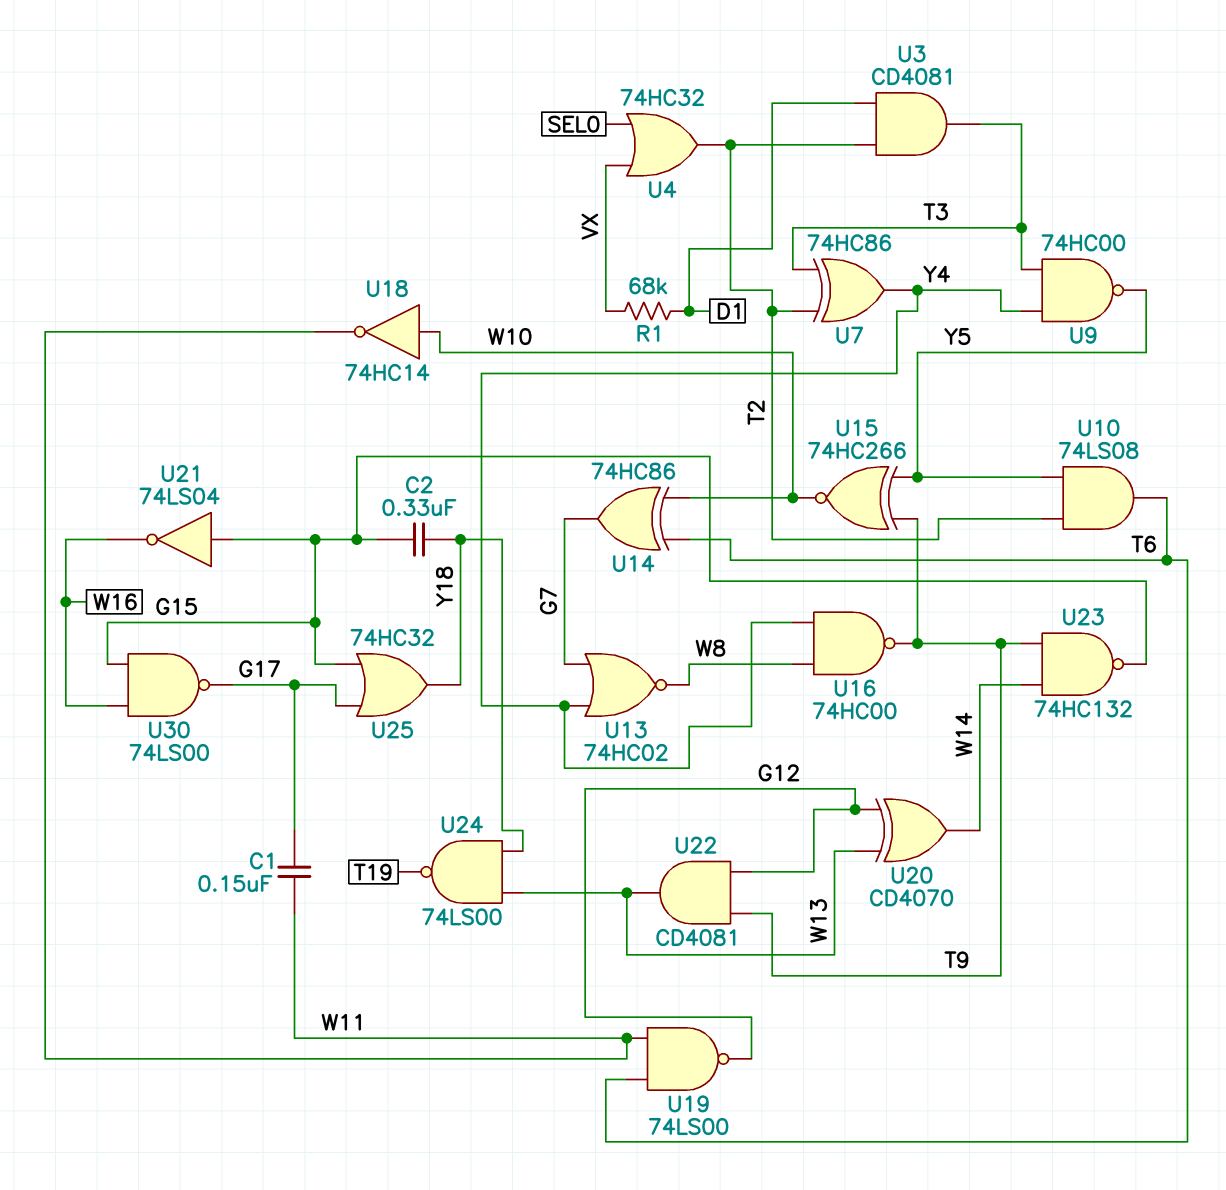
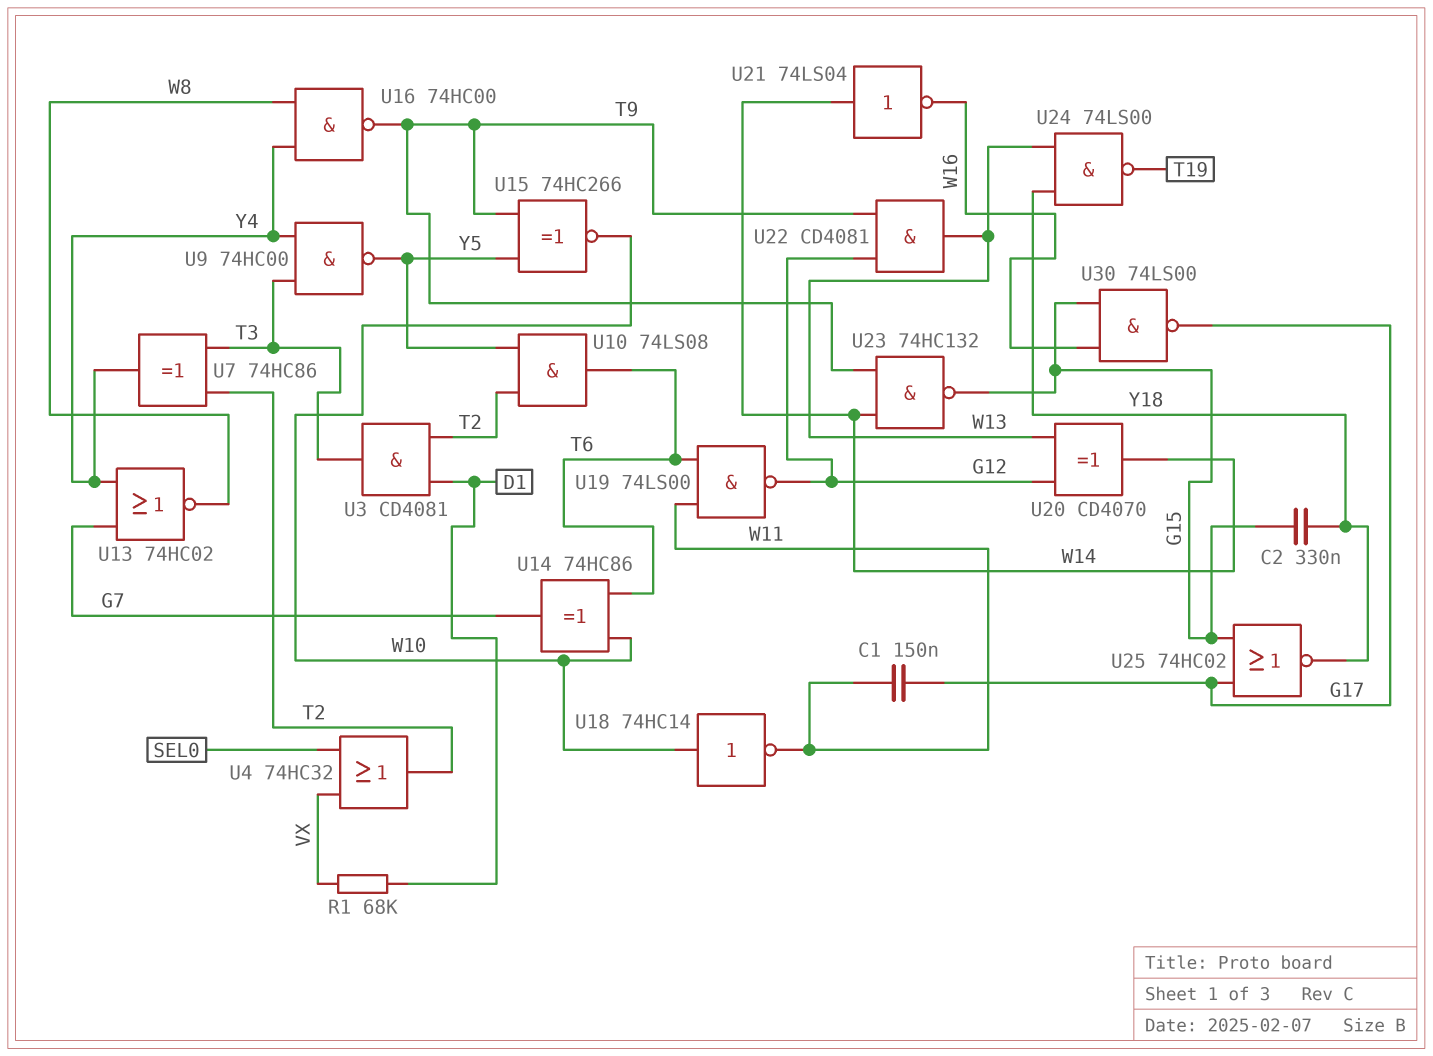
U21: NOT 74LS04 (in G15, out W16) -> NOT 74LS04 (in W14, out W16)
U25: OR 74HC32 (in G15, in G17, out Y18) -> NOR 74HC02 (in G15, in G17, out Y18)

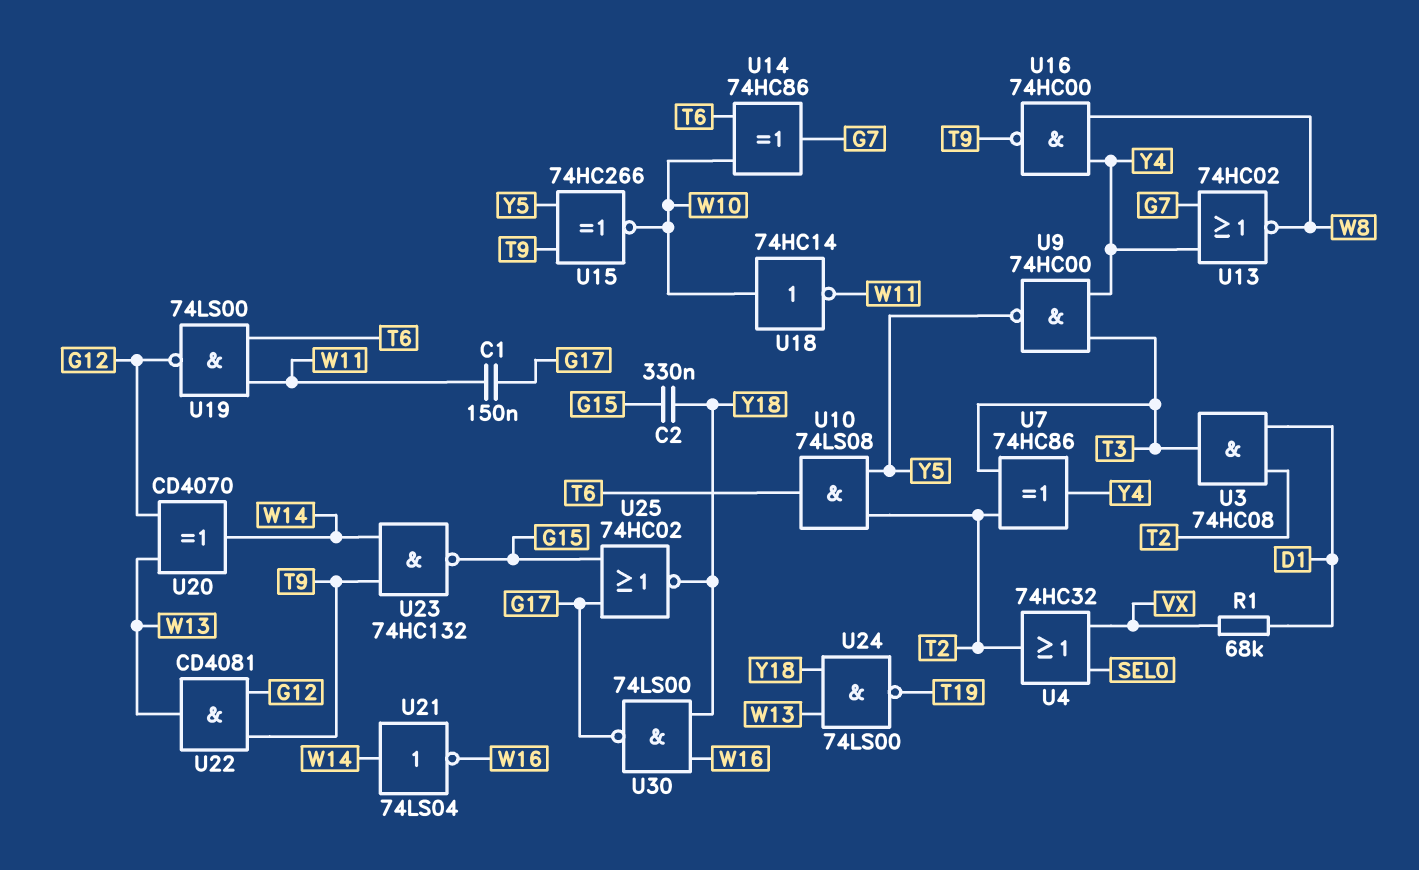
U3: AND CD4081 (in D1, in T2, out T3) -> AND 74HC08 (in D1, in T2, out T3)
U30: NAND 74LS00 (in G15, in W16, out G17) -> NAND 74LS00 (in W16, in Y18, out G17)

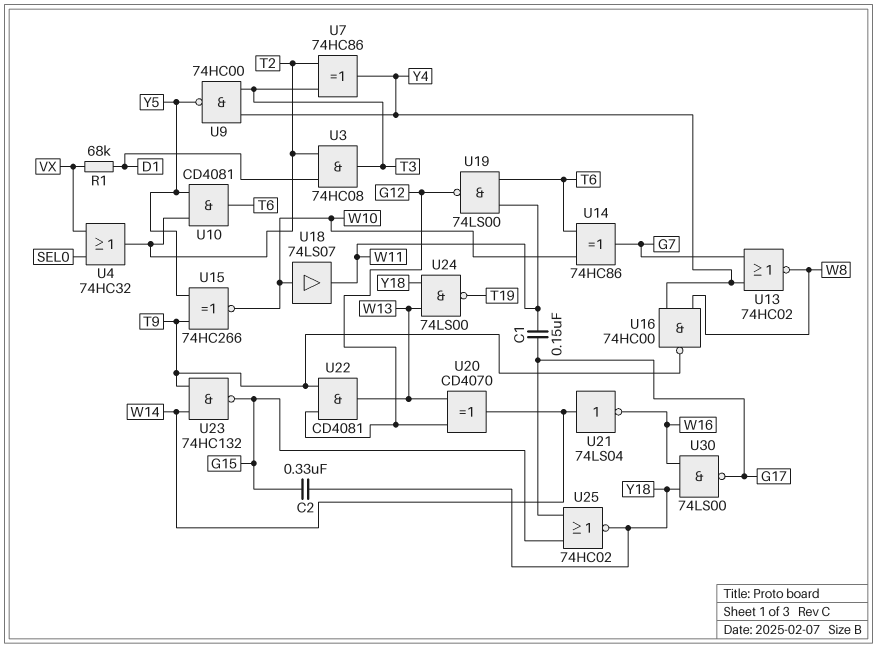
U10: AND 74LS08 (in T2, in Y5, out T6) -> AND CD4081 (in T2, in Y5, out T6)
U18: NOT 74HC14 (in W10, out W11) -> buffer 74LS07 (in W10, out W11)

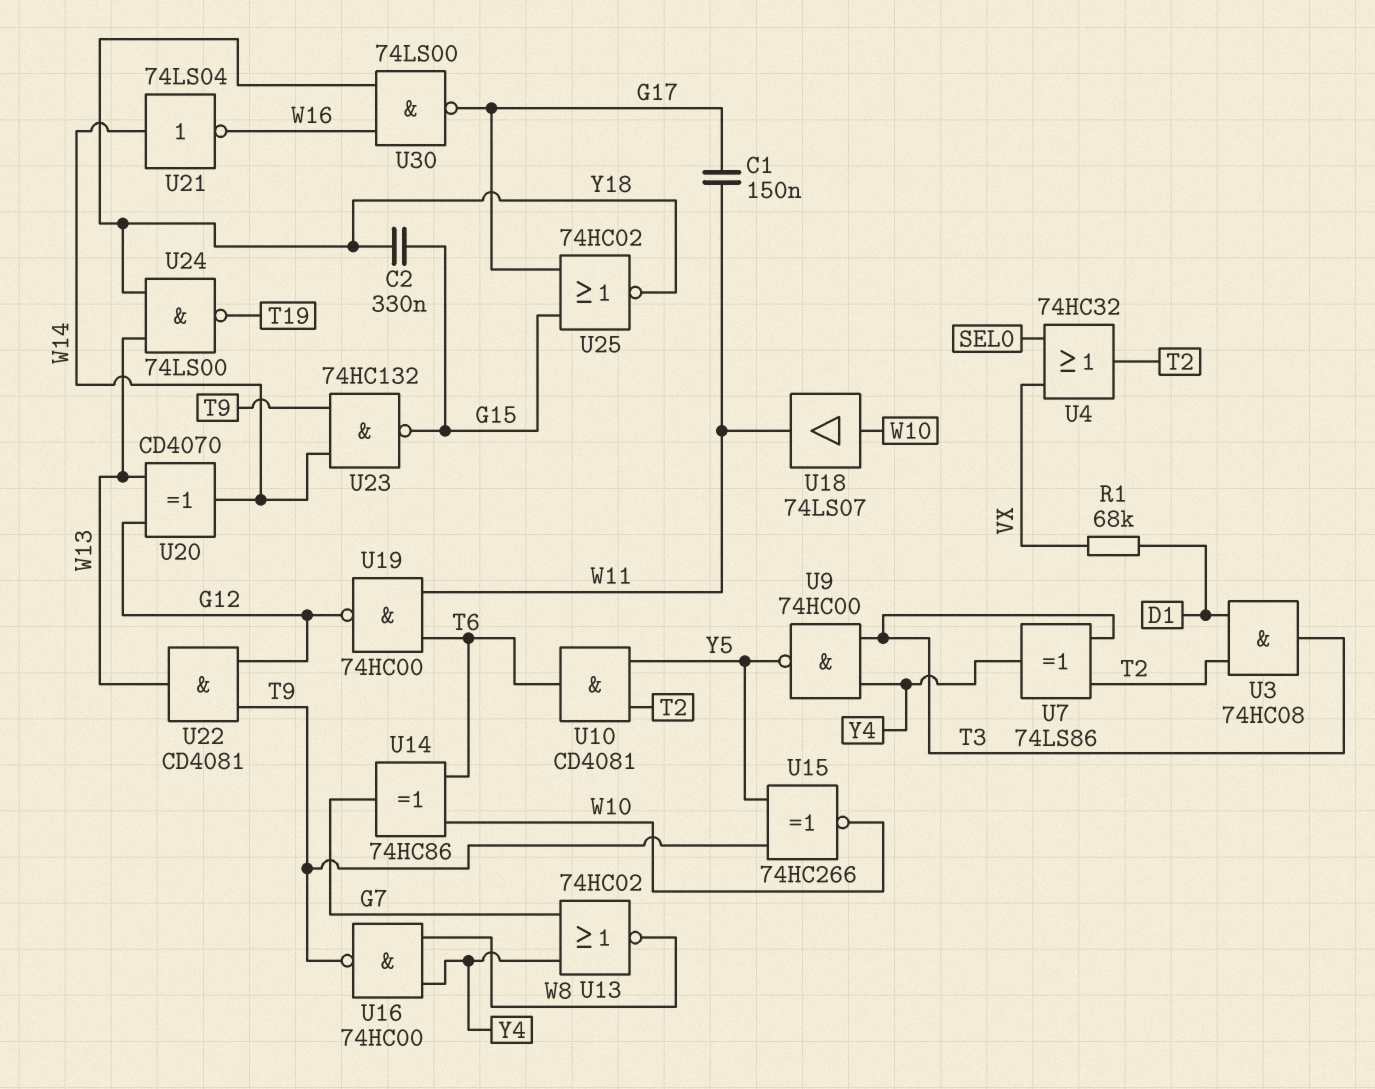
U7: XOR 74HC86 (in T2, in T3, out Y4) -> XOR 74LS86 (in T2, in T3, out Y4)
U19: NAND 74LS00 (in T6, in W11, out G12) -> NAND 74HC00 (in T6, in W11, out G12)

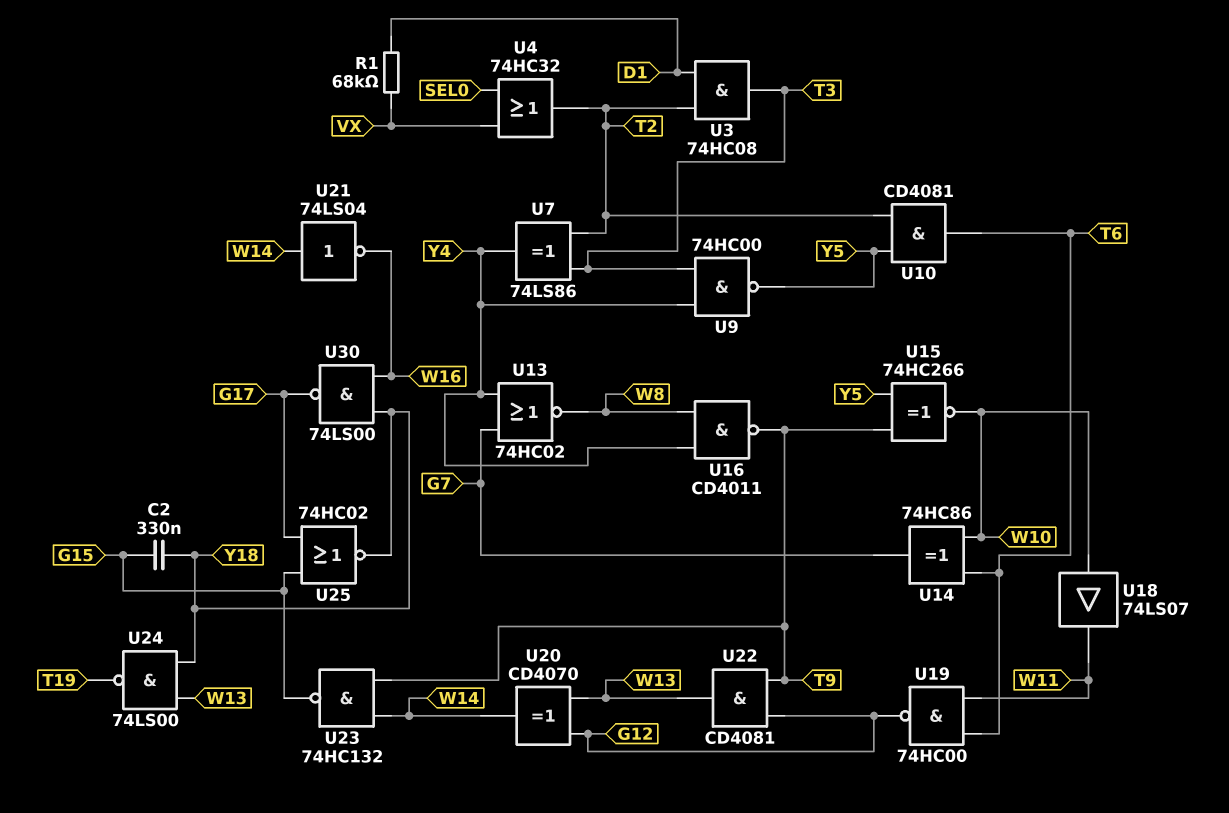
C1: 150nF (G17, W11) -> none
U16: NAND 74HC00 (in W8, in Y4, out T9) -> NAND CD4011 (in W8, in Y4, out T9)

